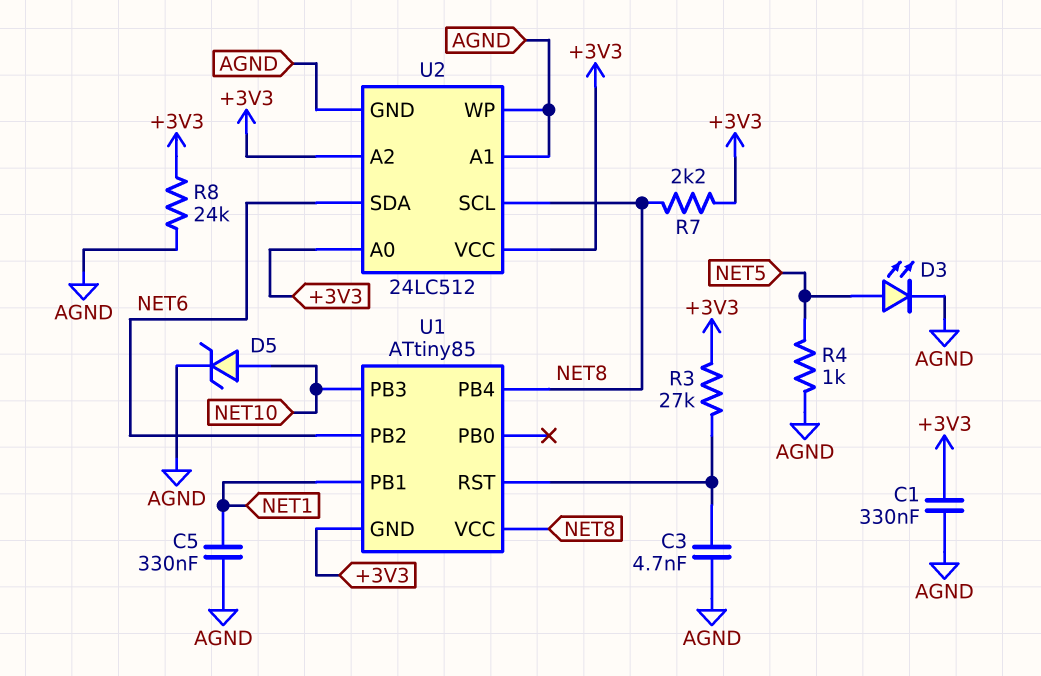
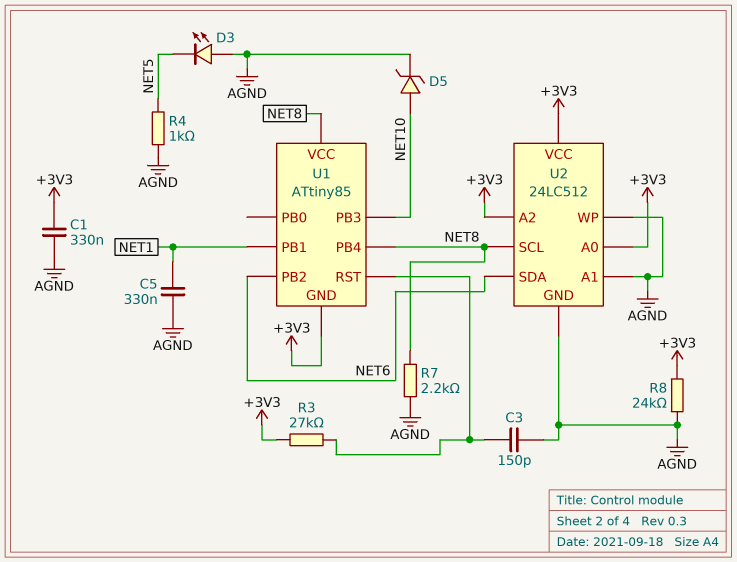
C3: 4.7nF (AGND, U1/RST) -> 150pF (AGND, U1/RST)
D3: LED (A NET5, K AGND) -> LED (A AGND, K NET5)
R7: 2.2k (+3V3, NET8) -> 2.2k (AGND, NET8)

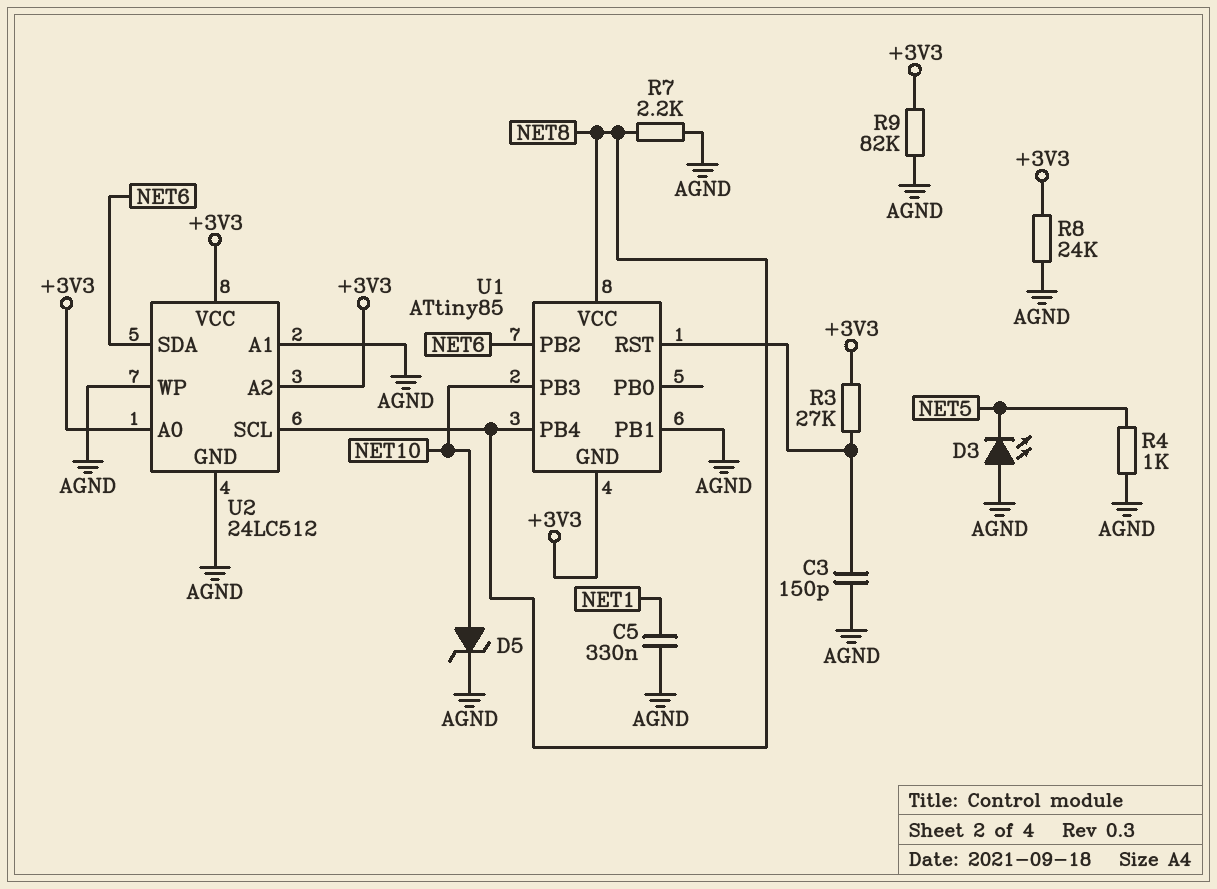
C1: 330nF (+3V3, AGND) -> none
R9: none -> 82k (+3V3, AGND)
U1 pin PB1: NET1 -> AGND

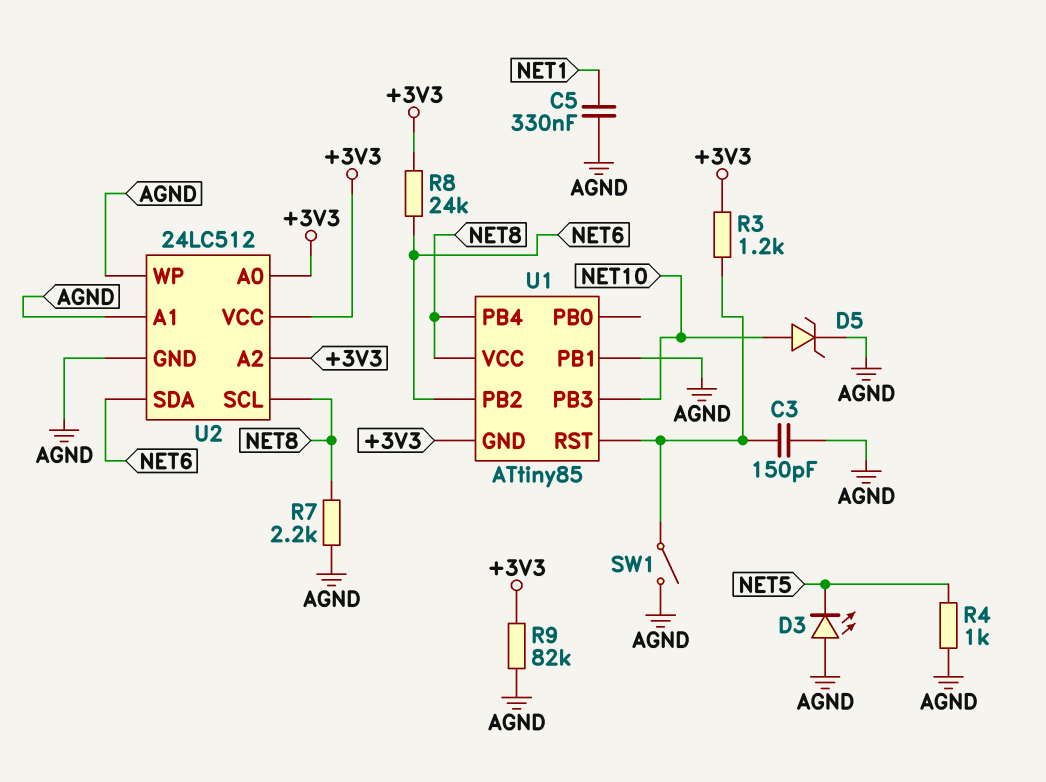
R3: 27k (+3V3, U1/RST) -> 1.2k (+3V3, U1/RST)
R8: 24k (+3V3, AGND) -> 24k (+3V3, NET6)
SW1: none -> switch (AGND, U1/RST)

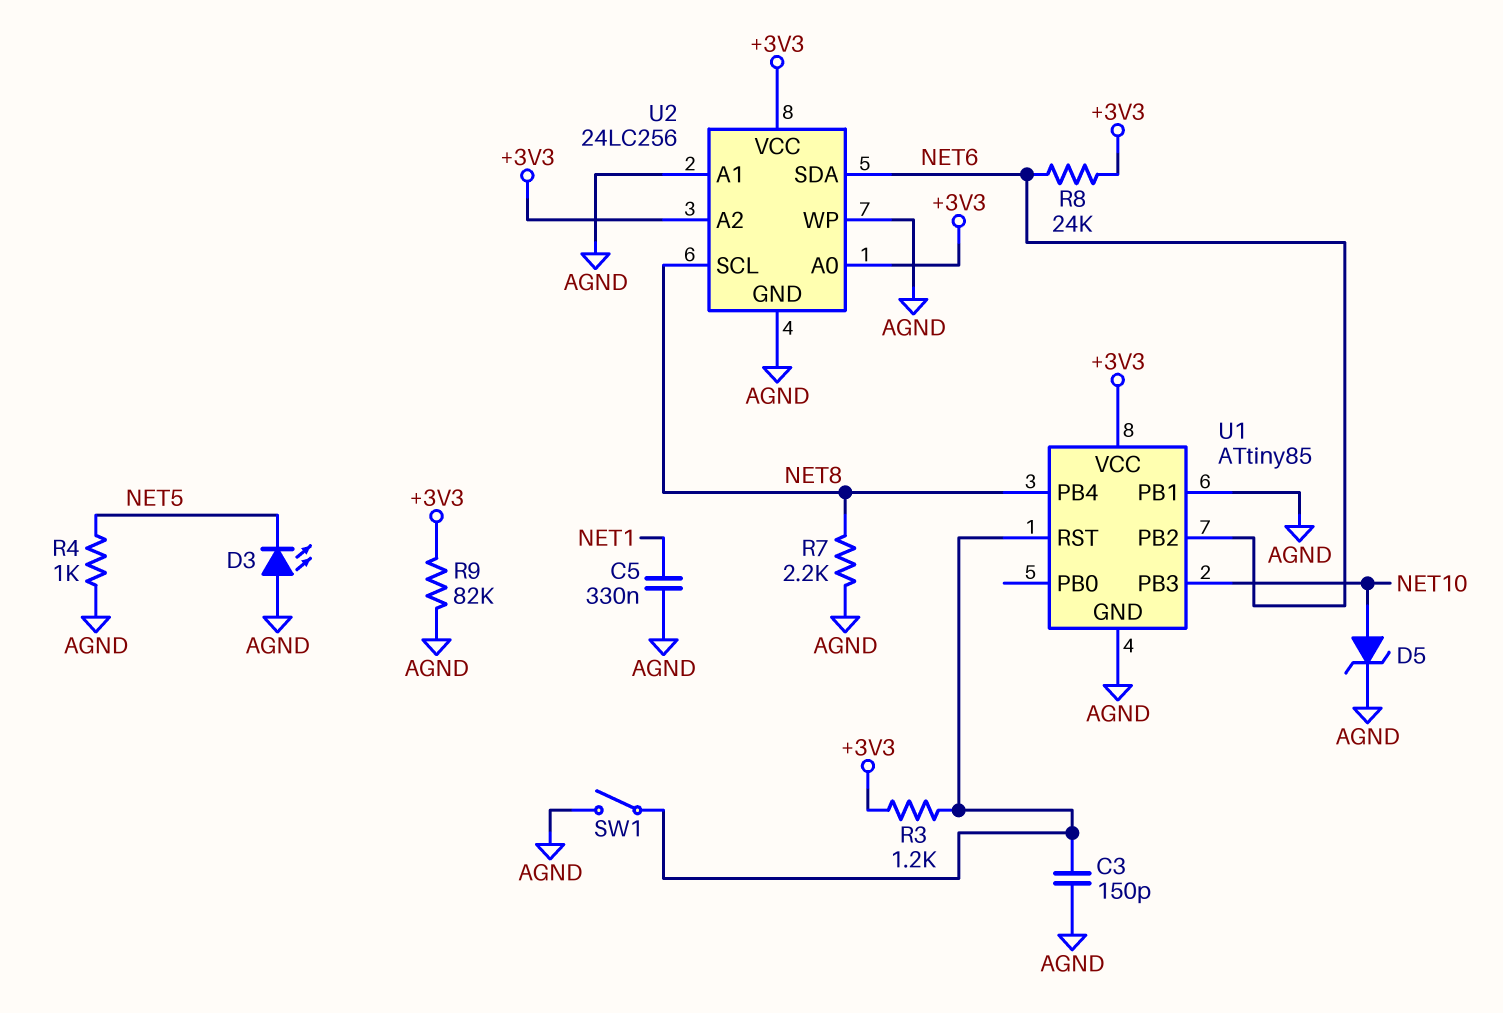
U1 pin GND: +3V3 -> AGND
U1 pin VCC: NET8 -> +3V3
U2: 24LC512 -> 24LC256

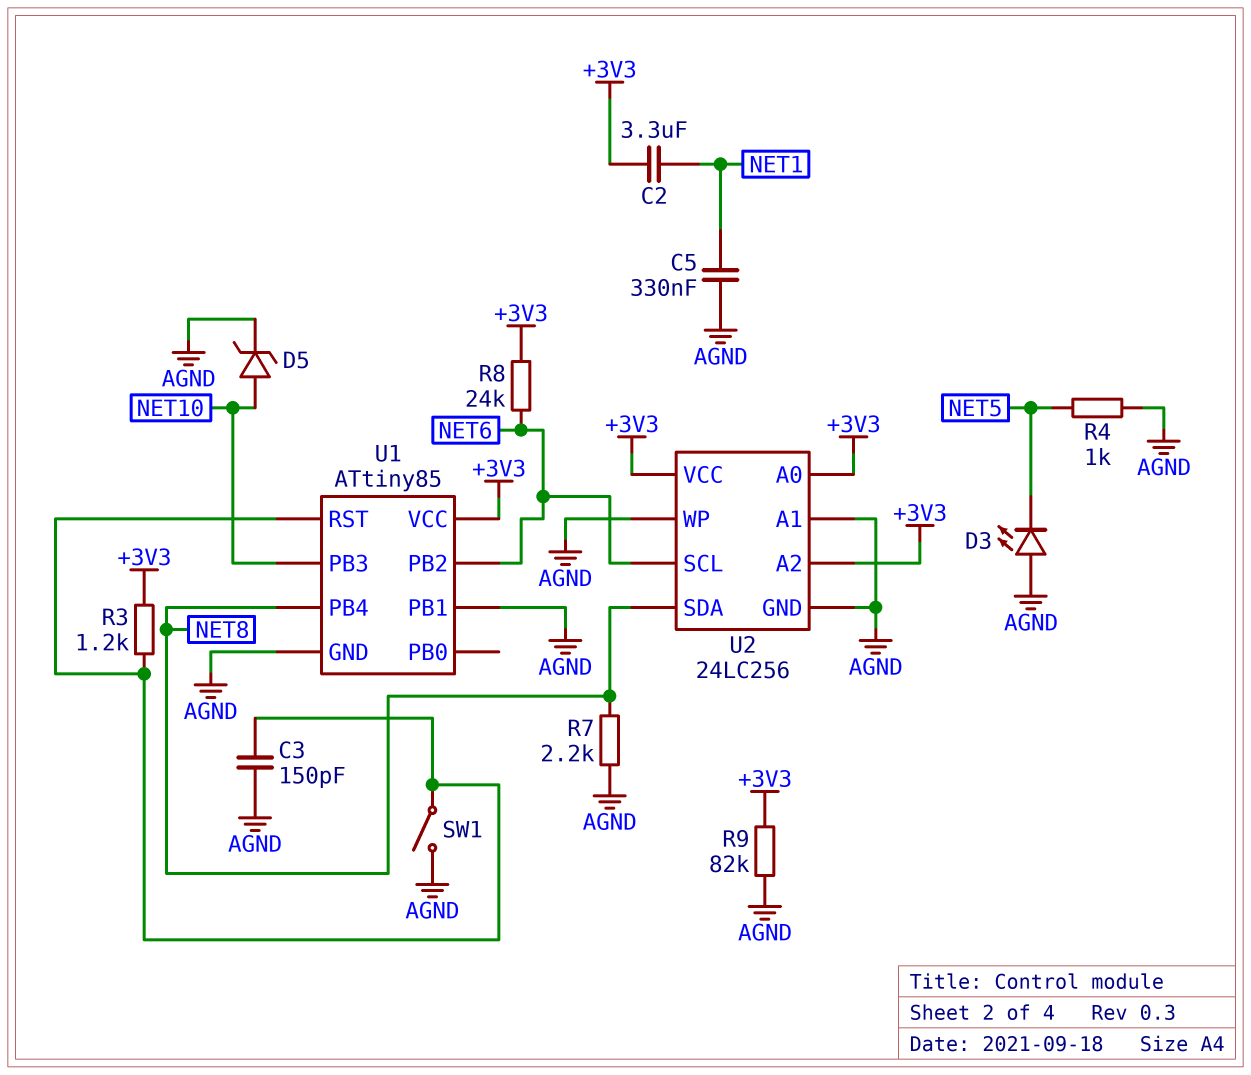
C2: none -> 3.3uF (+3V3, NET1)
U2 pin SCL: NET8 -> NET6
U2 pin SDA: NET6 -> NET8

